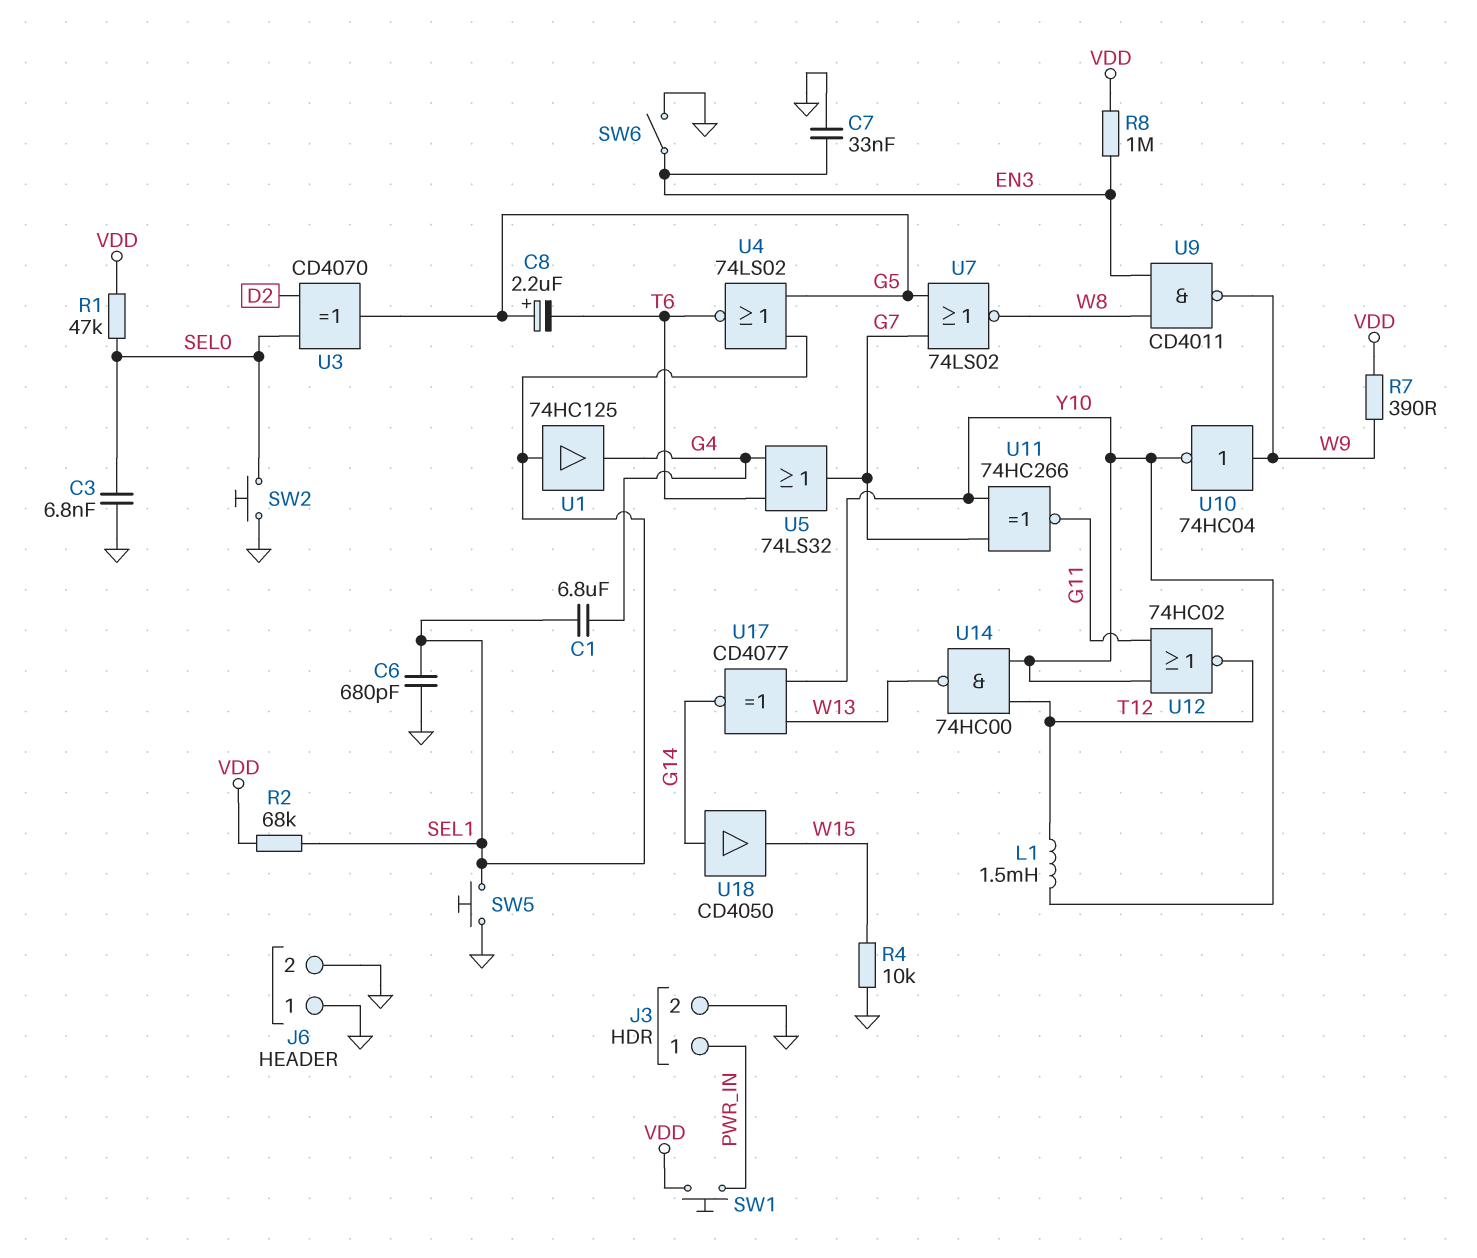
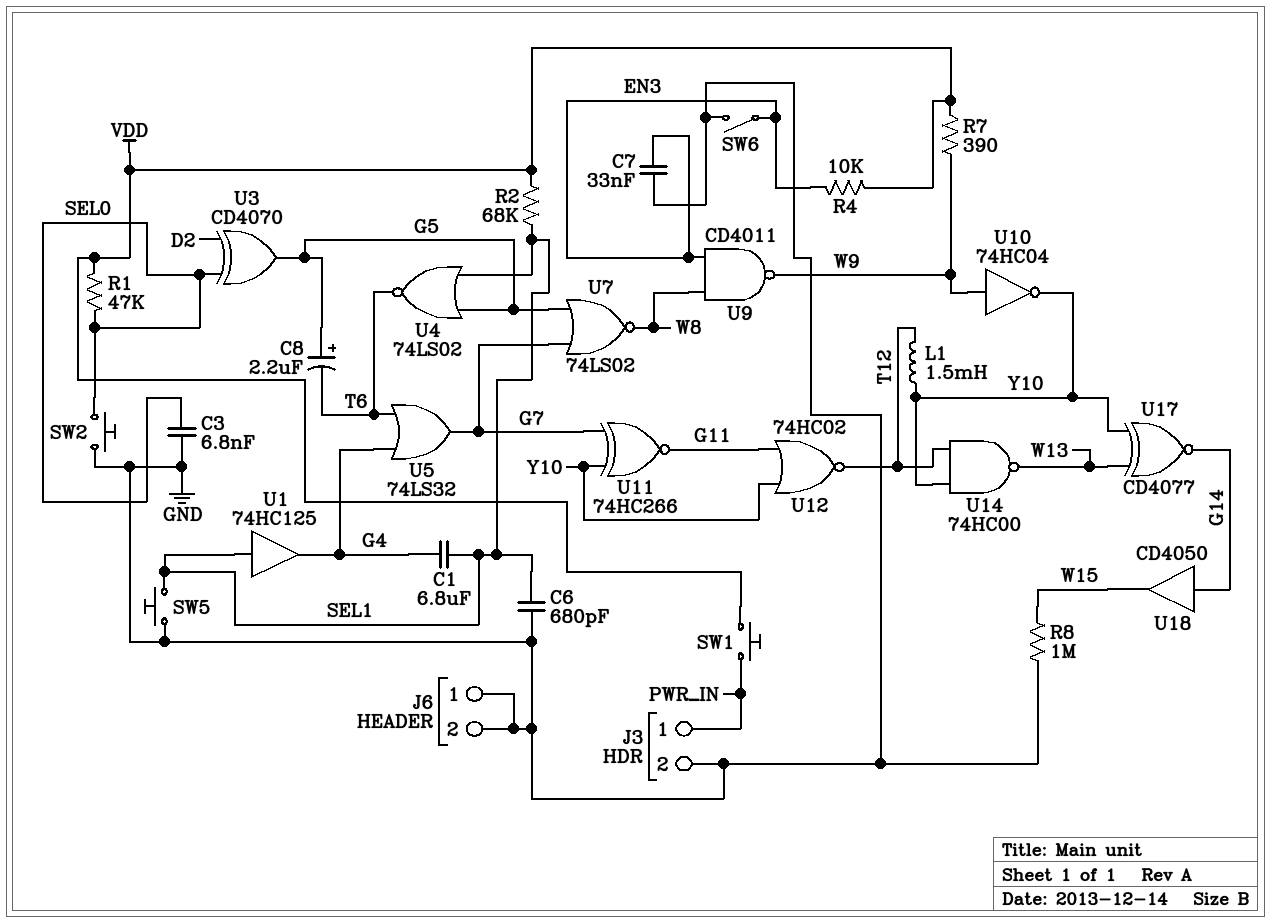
R4: 10k (GND, W15) -> 10k (EN3, VDD)
R8: 1M (EN3, VDD) -> 1M (GND, W15)

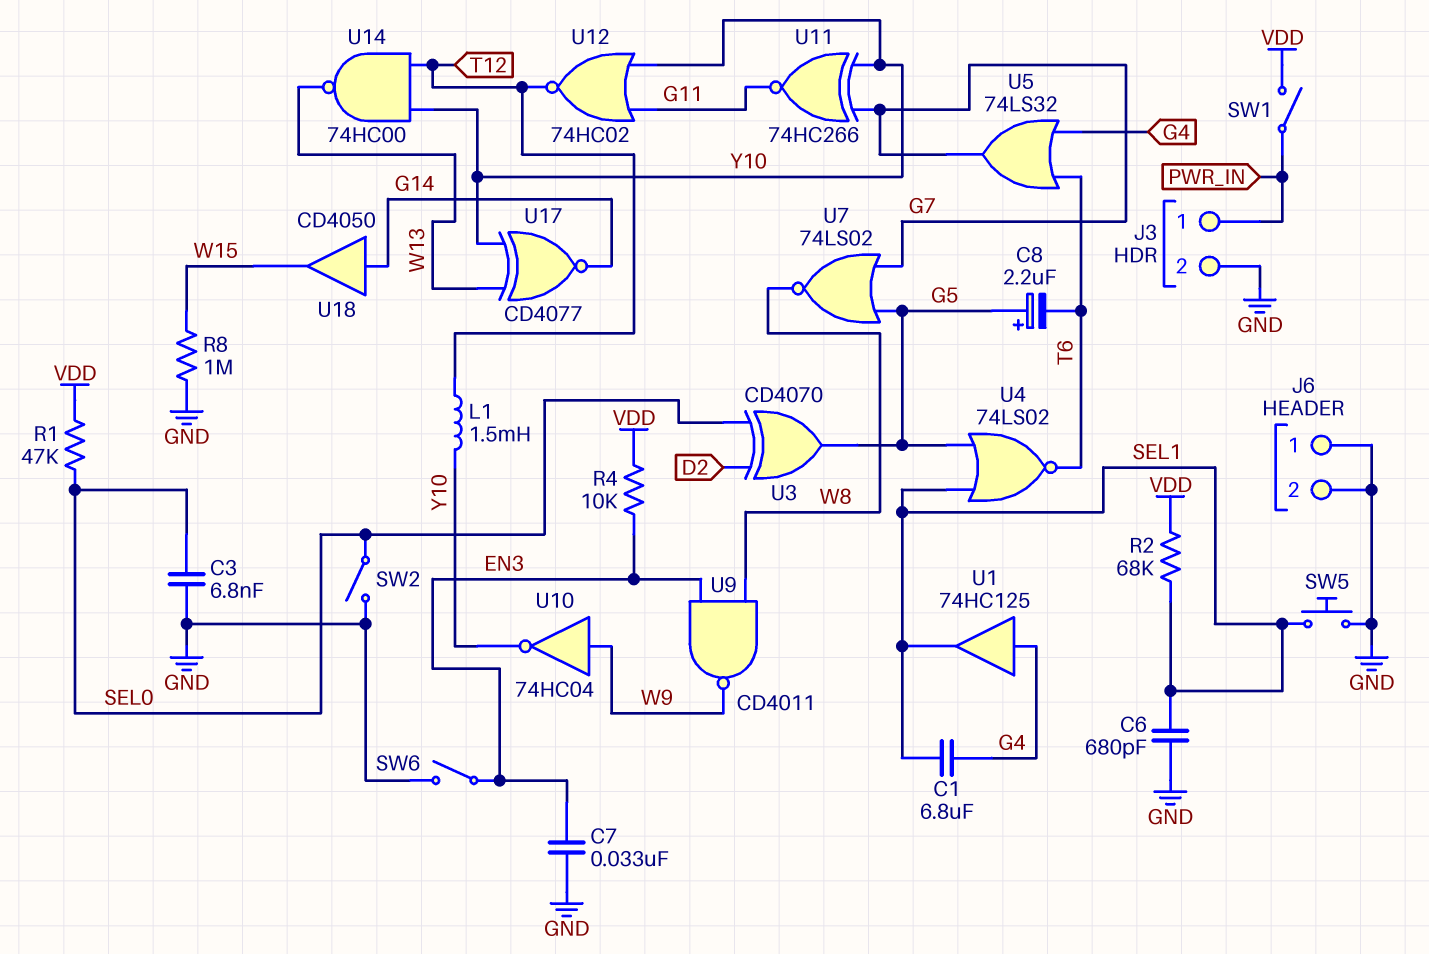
R7: 390 (VDD, W9) -> none
SW1: button (PWR_IN, VDD) -> switch (PWR_IN, VDD)
SW2: button (GND, SEL0) -> switch (GND, SEL0)
U1: buffer 74HC125 (in SEL1, out G4) -> buffer 74HC125 (in G4, out SEL1)

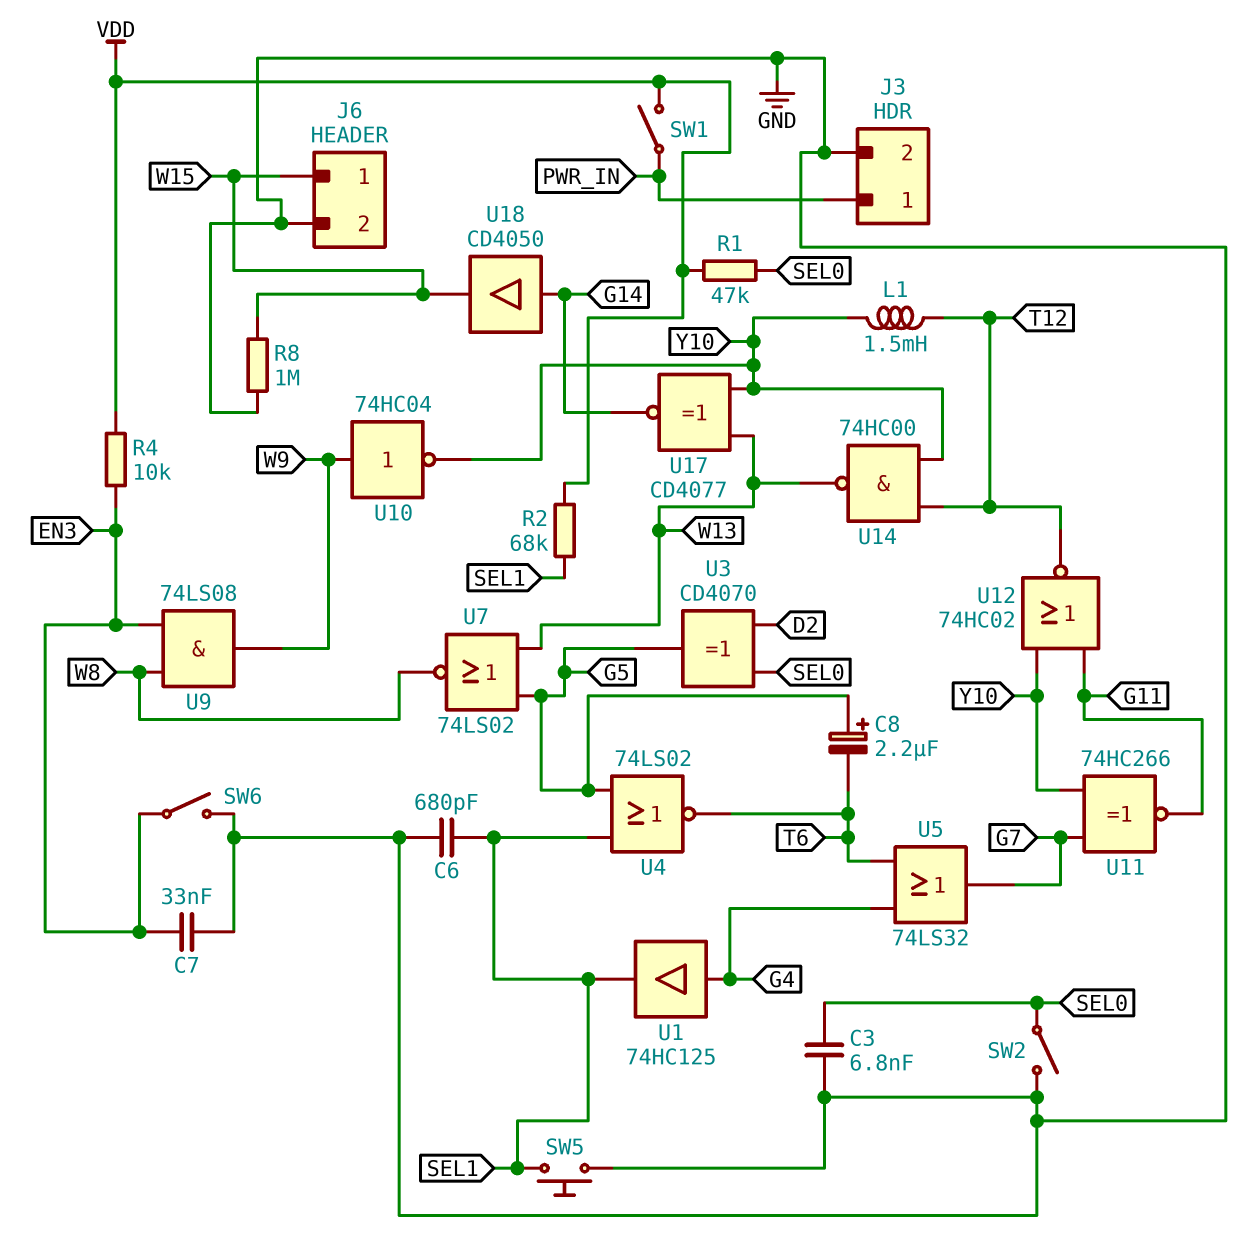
C1: 6.8uF (G4, SEL1) -> none
J6 pin 1: GND -> W15
U7: NOR 74LS02 (in G5, in G7, out W8) -> NOR 74LS02 (in G5, in W13, out W8)
U9: NAND CD4011 (in EN3, in W8, out W9) -> AND 74LS08 (in EN3, in W8, out W9)

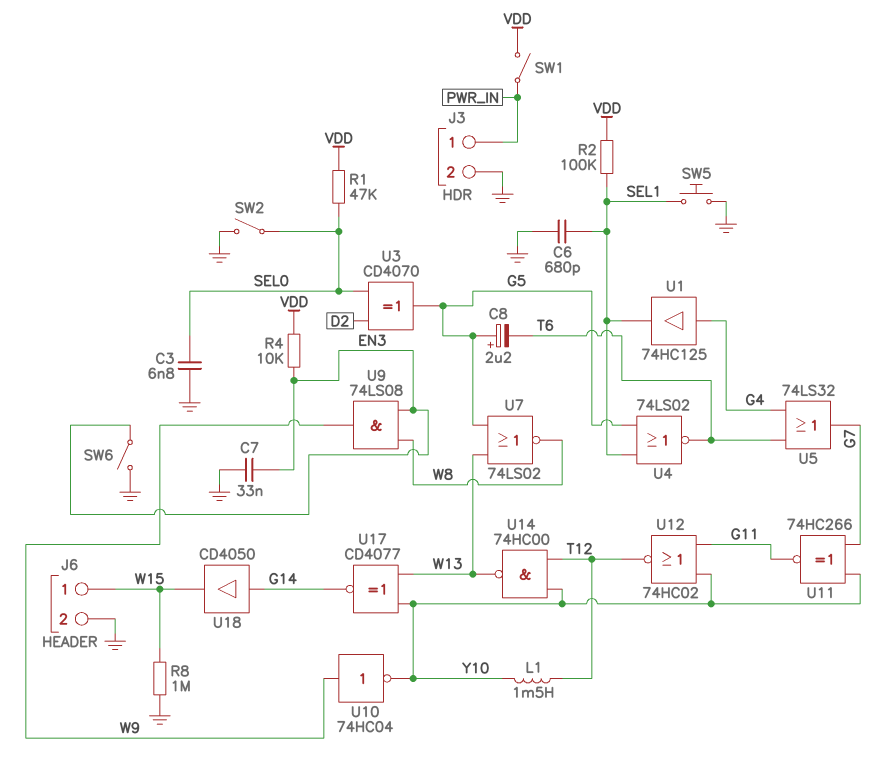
R2: 68k (SEL1, VDD) -> 100k (SEL1, VDD)

